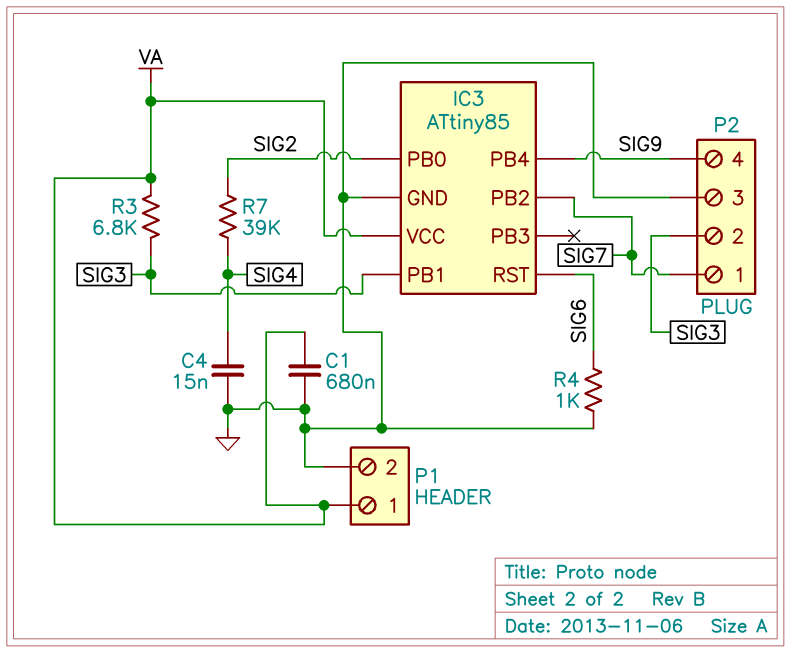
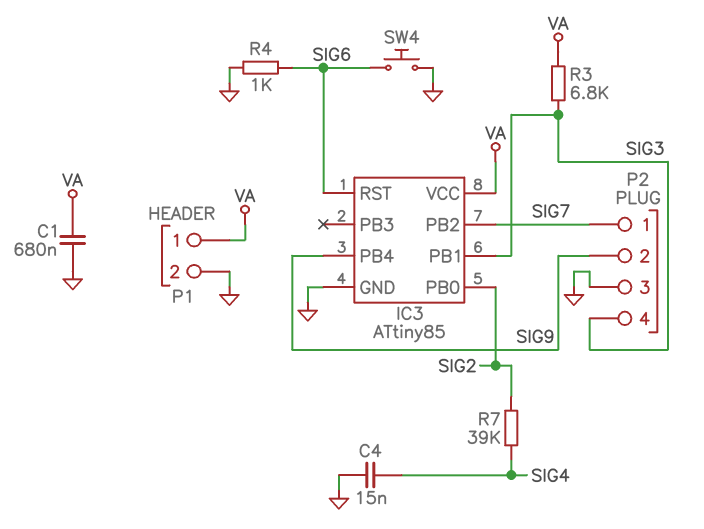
P2 pin 2: SIG3 -> SIG9
P2 pin 4: SIG9 -> SIG3
SW4: none -> button (GND, SIG6)

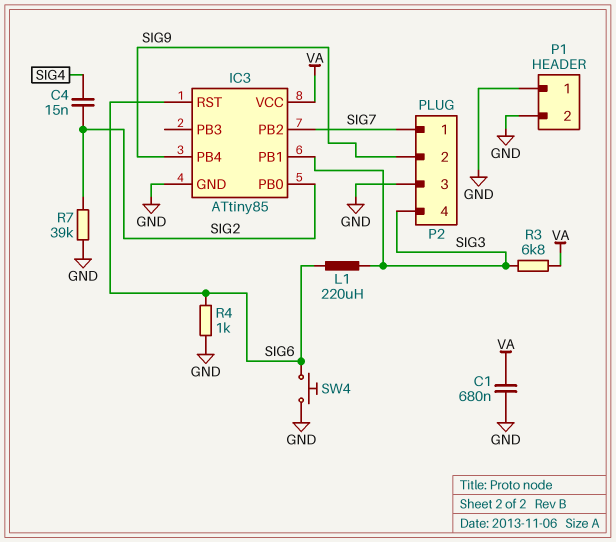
C4: 15nF (GND, SIG4) -> 15nF (SIG2, SIG4)
L1: none -> 220uH (SIG3, SIG6)
P1 pin 1: VA -> GND
R7: 39k (SIG2, SIG4) -> 39k (GND, SIG2)

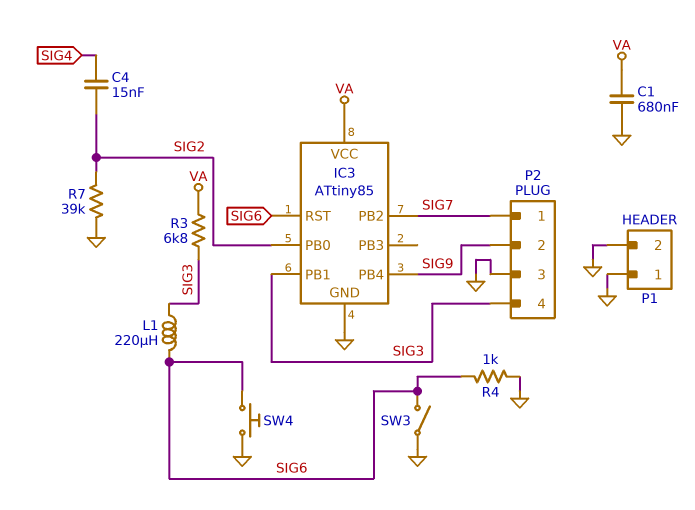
SW3: none -> switch (GND, SIG6)

